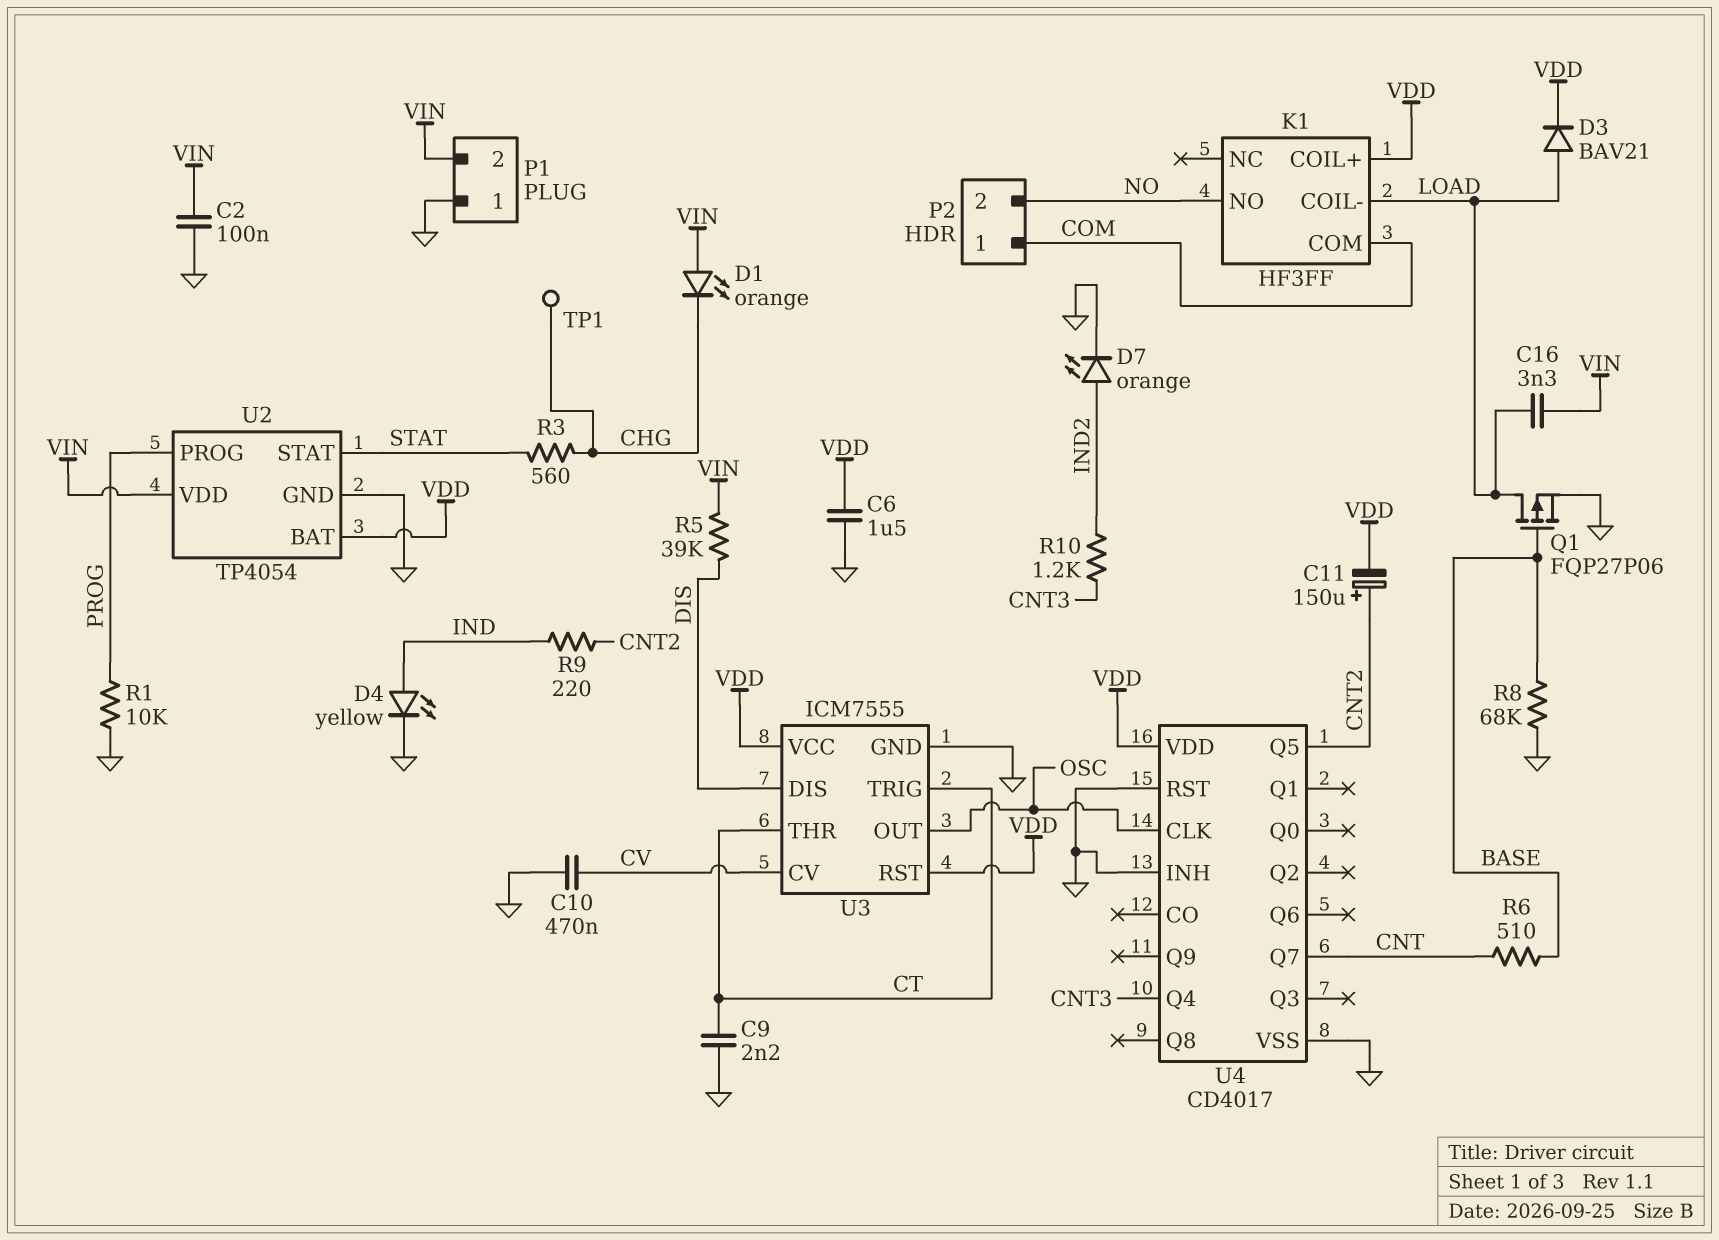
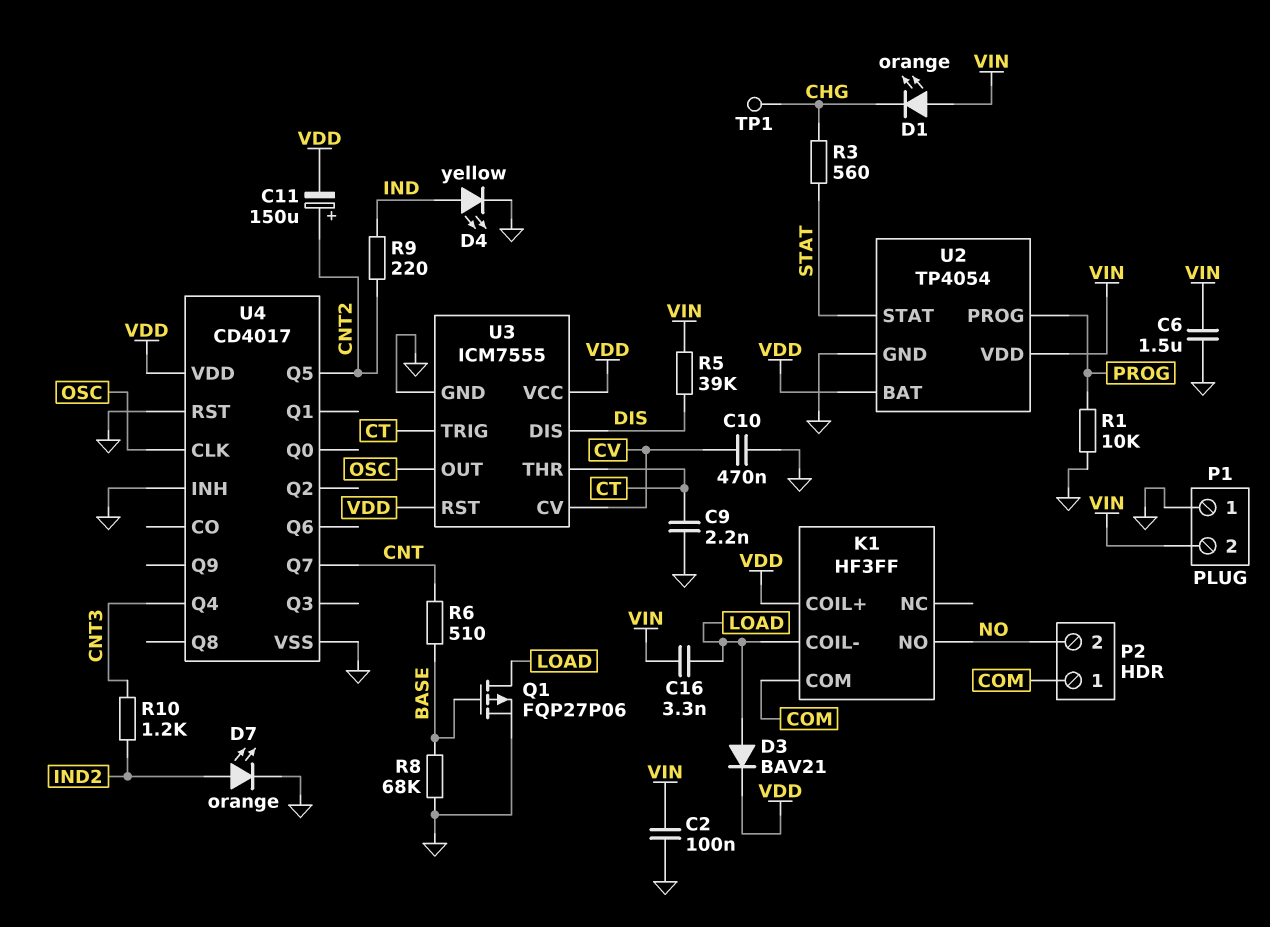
C6: 1.5uF (GND, VDD) -> 1.5uF (GND, VIN)

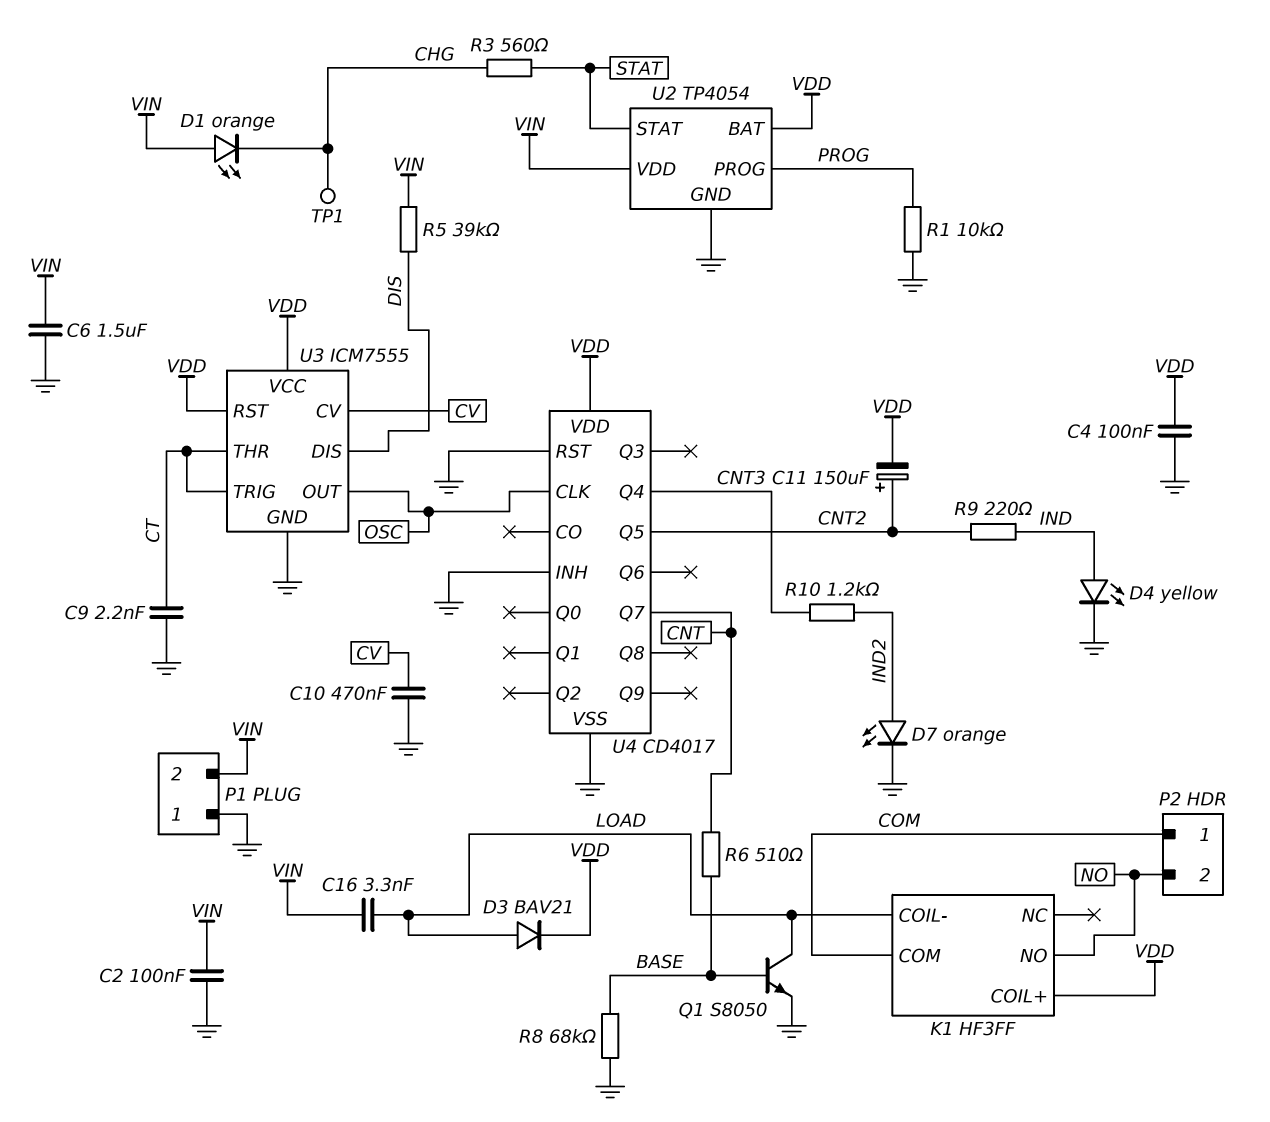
C4: none -> 100nF (GND, VDD)
Q1: PMOS FQP27P06 (G BASE, D LOAD, S GND) -> NPN S8050 (B BASE, C LOAD, E GND)

